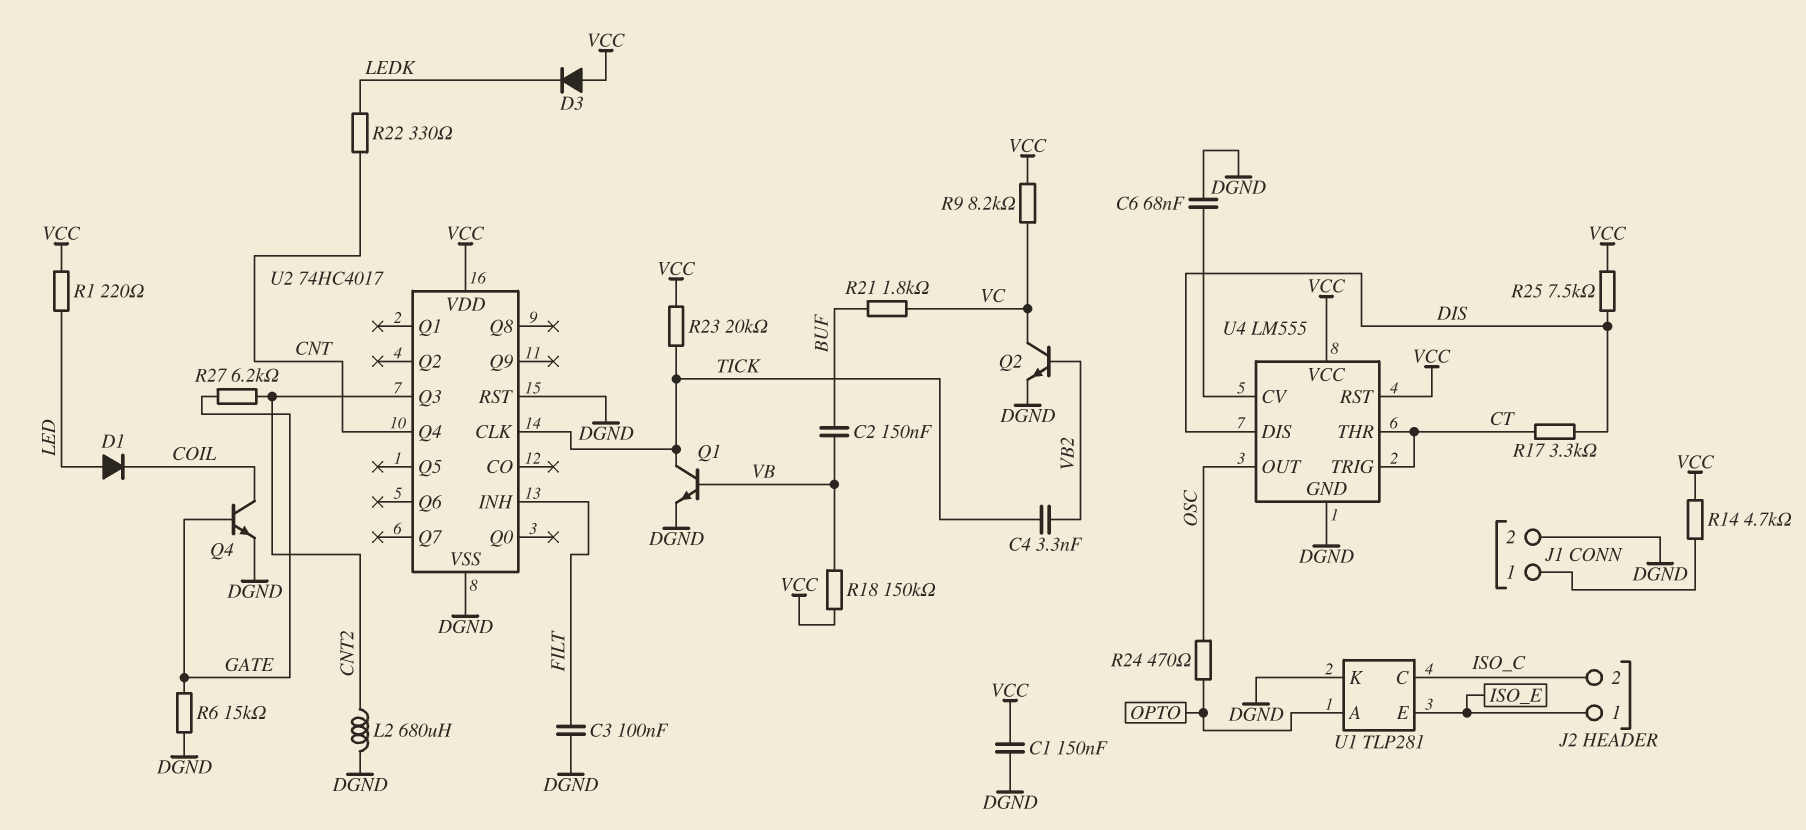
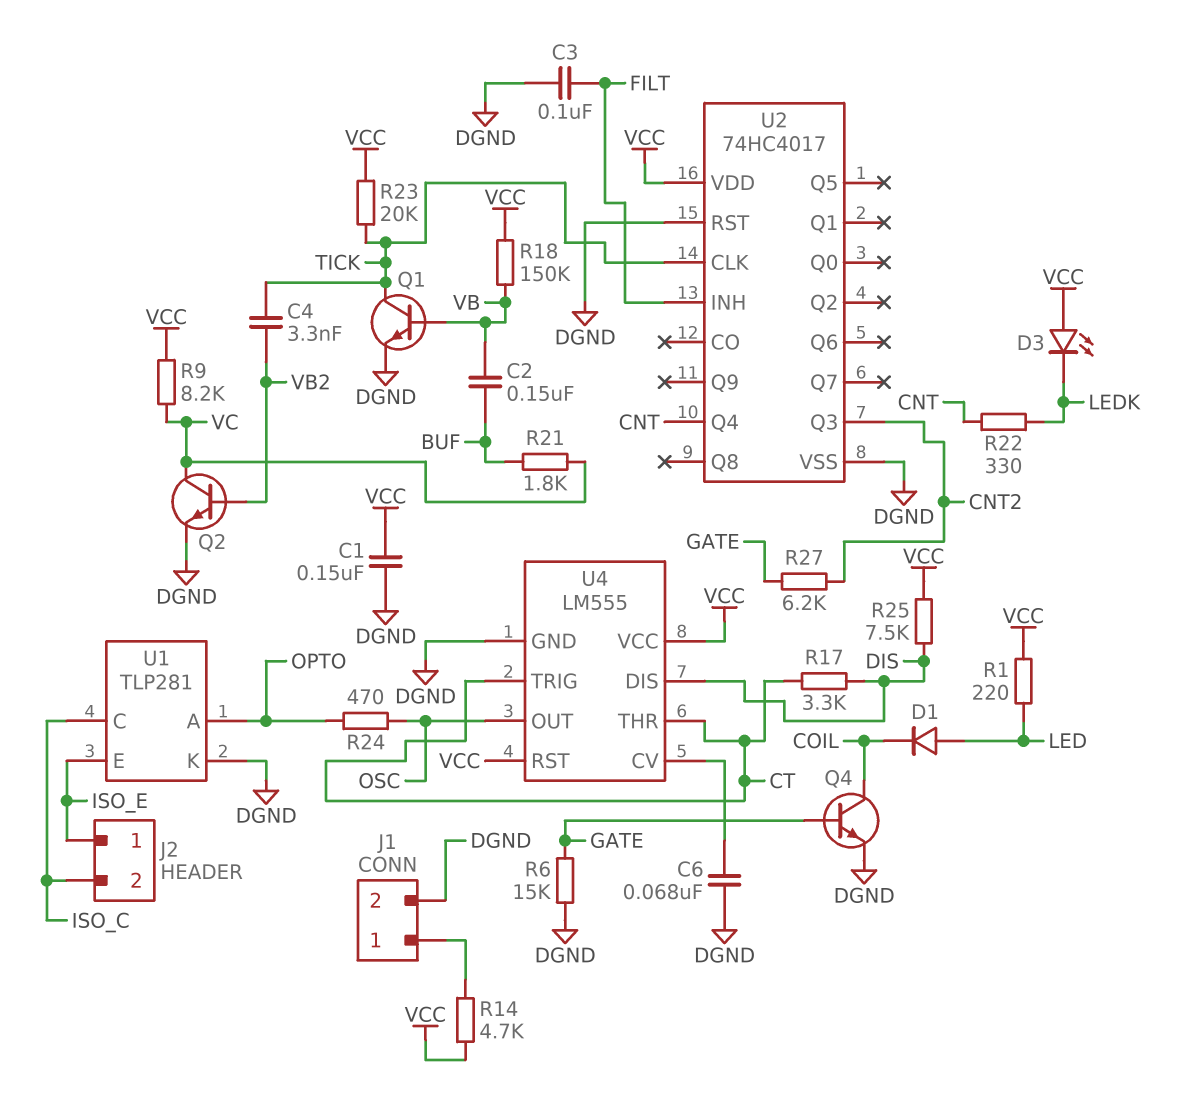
D3: diode (A VCC, K LEDK) -> LED (A VCC, K LEDK)
L2: 680uH (CNT2, DGND) -> none

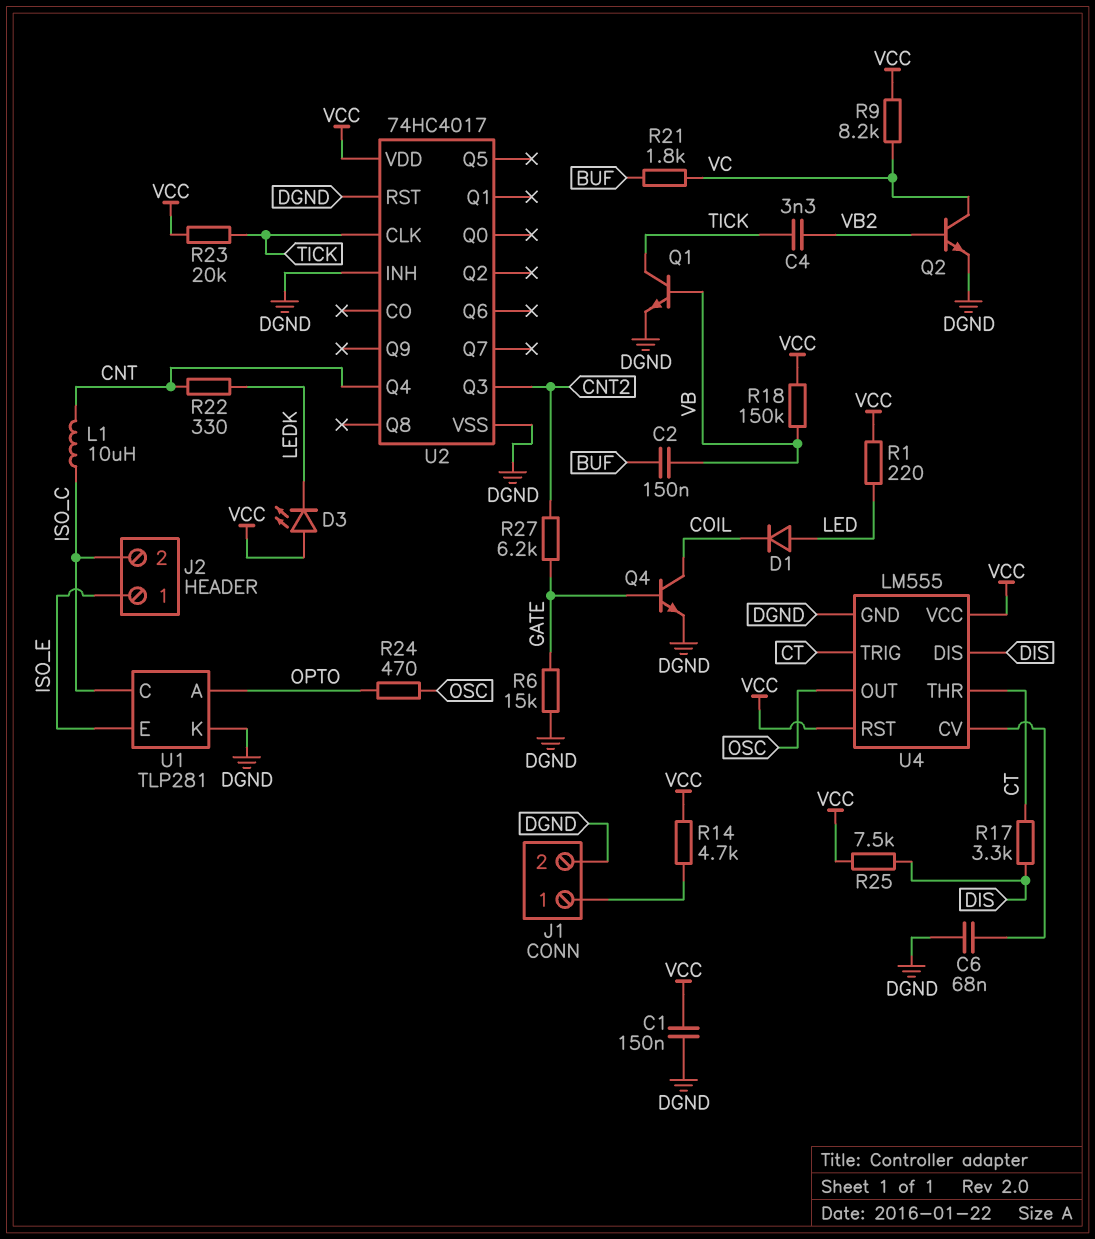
C3: 100nF (DGND, FILT) -> none
L1: none -> 10uH (CNT, ISO_C)
U2 pin INH: FILT -> DGND

